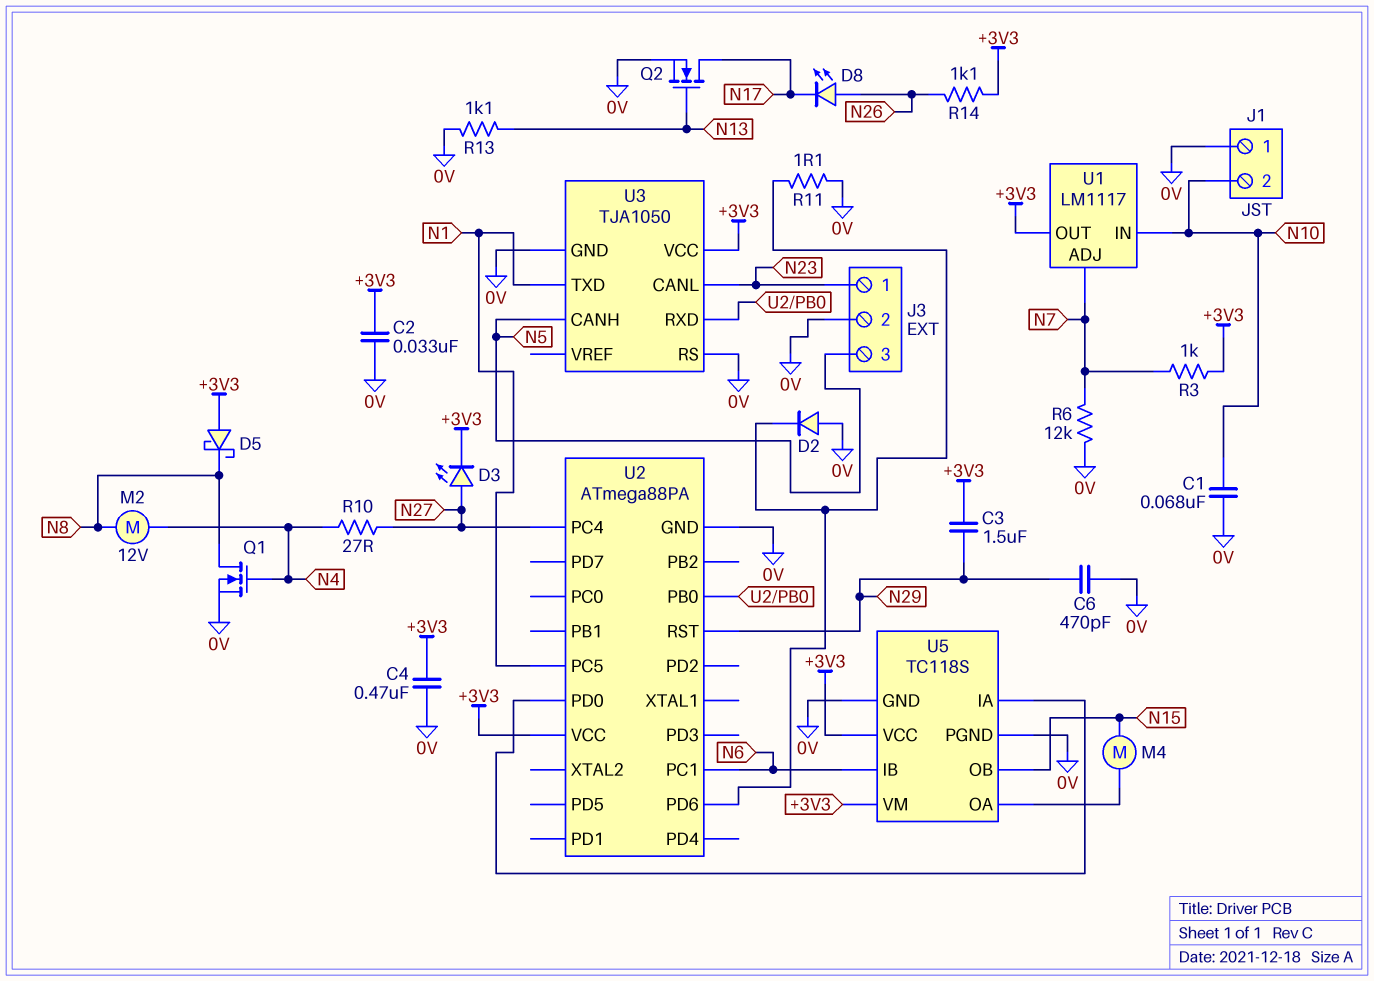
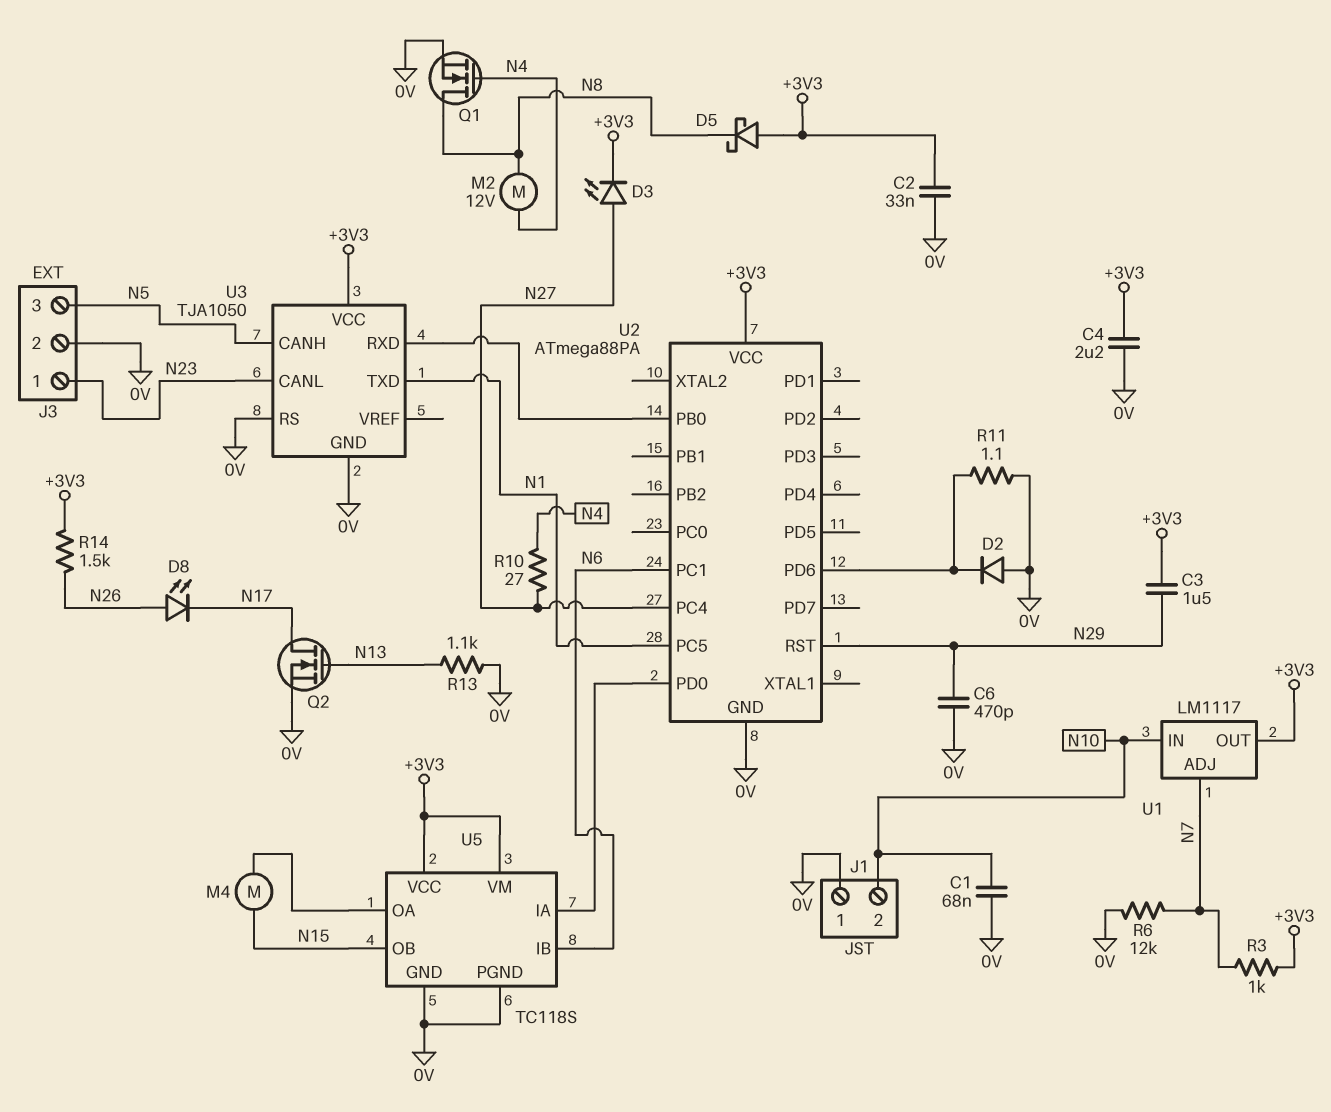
C4: 470nF (+3V3, 0V) -> 2.2uF (+3V3, 0V)
R14: 1.1k (+3V3, N26) -> 1.5k (+3V3, N26)

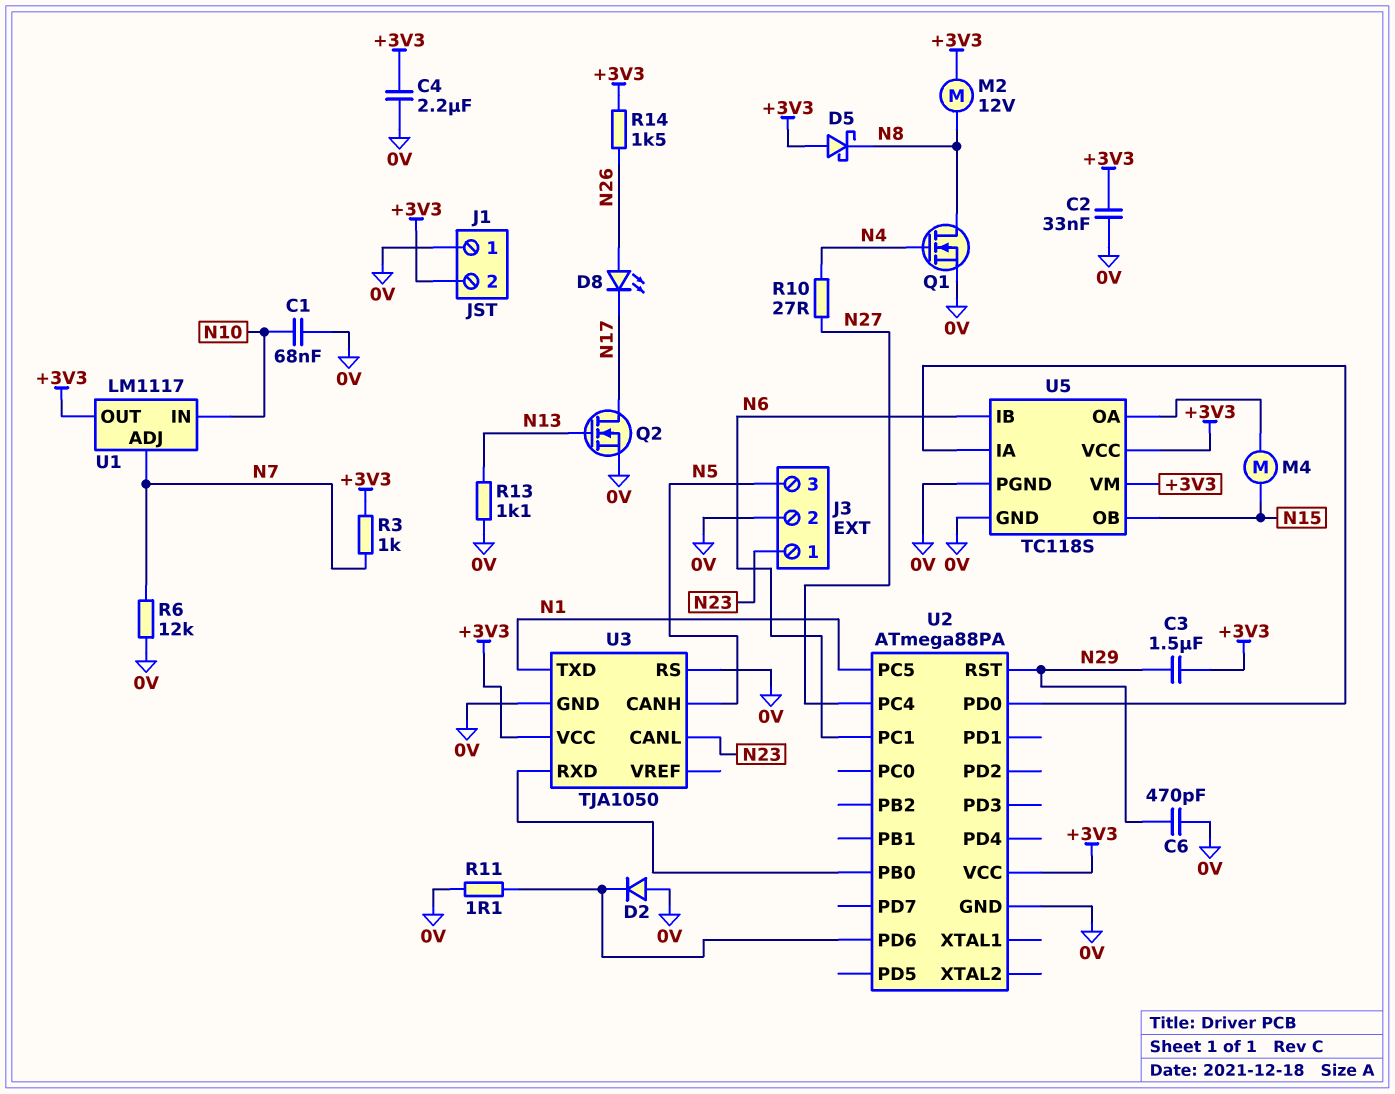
D3: LED (A N27, K +3V3) -> none
J1 pin 2: N10 -> +3V3
M2: motor 12V (N4, N8) -> motor 12V (+3V3, N8)

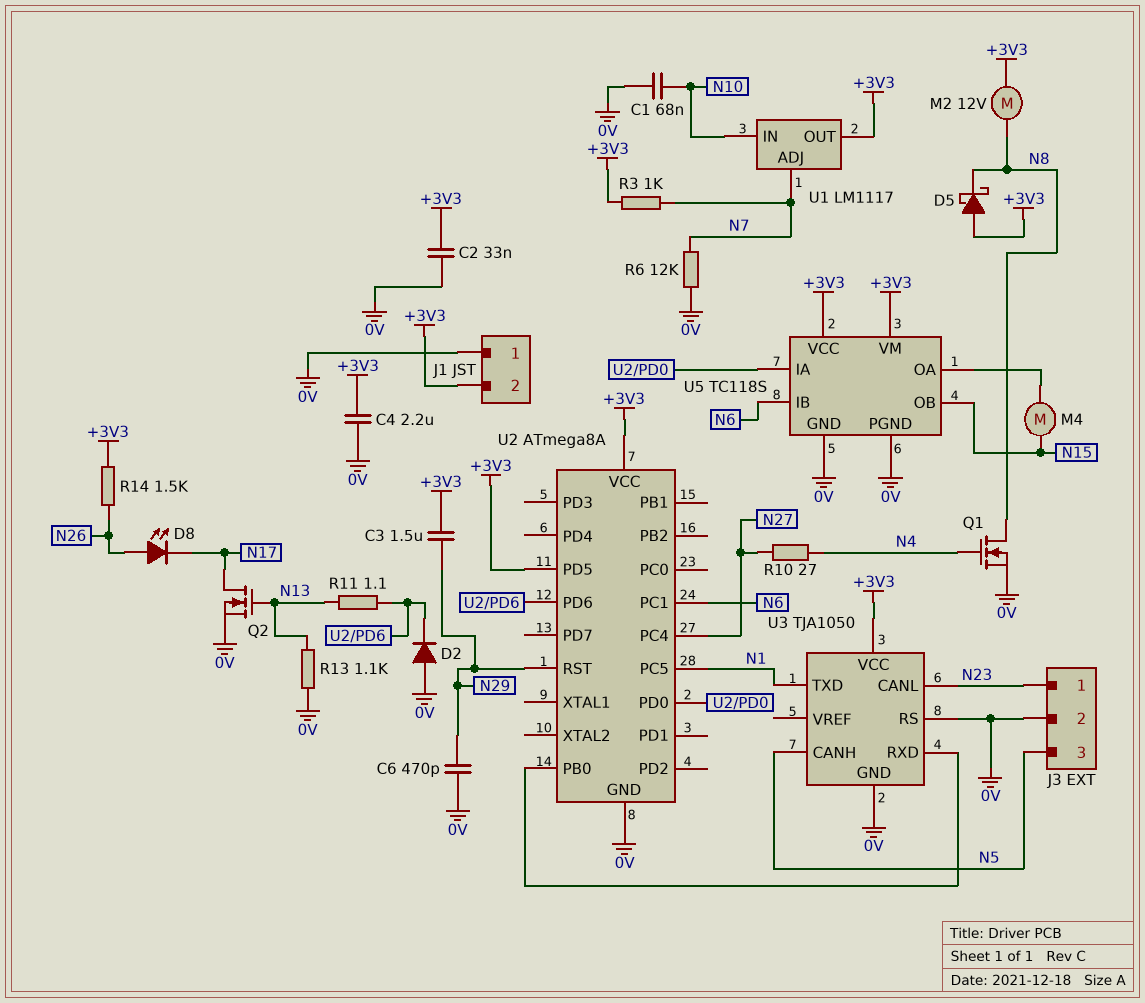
R11: 1.1 (0V, U2/PD6) -> 1.1 (N13, U2/PD6)
U2: ATmega88PA -> ATmega8A
U2 pin PD5: none -> +3V3

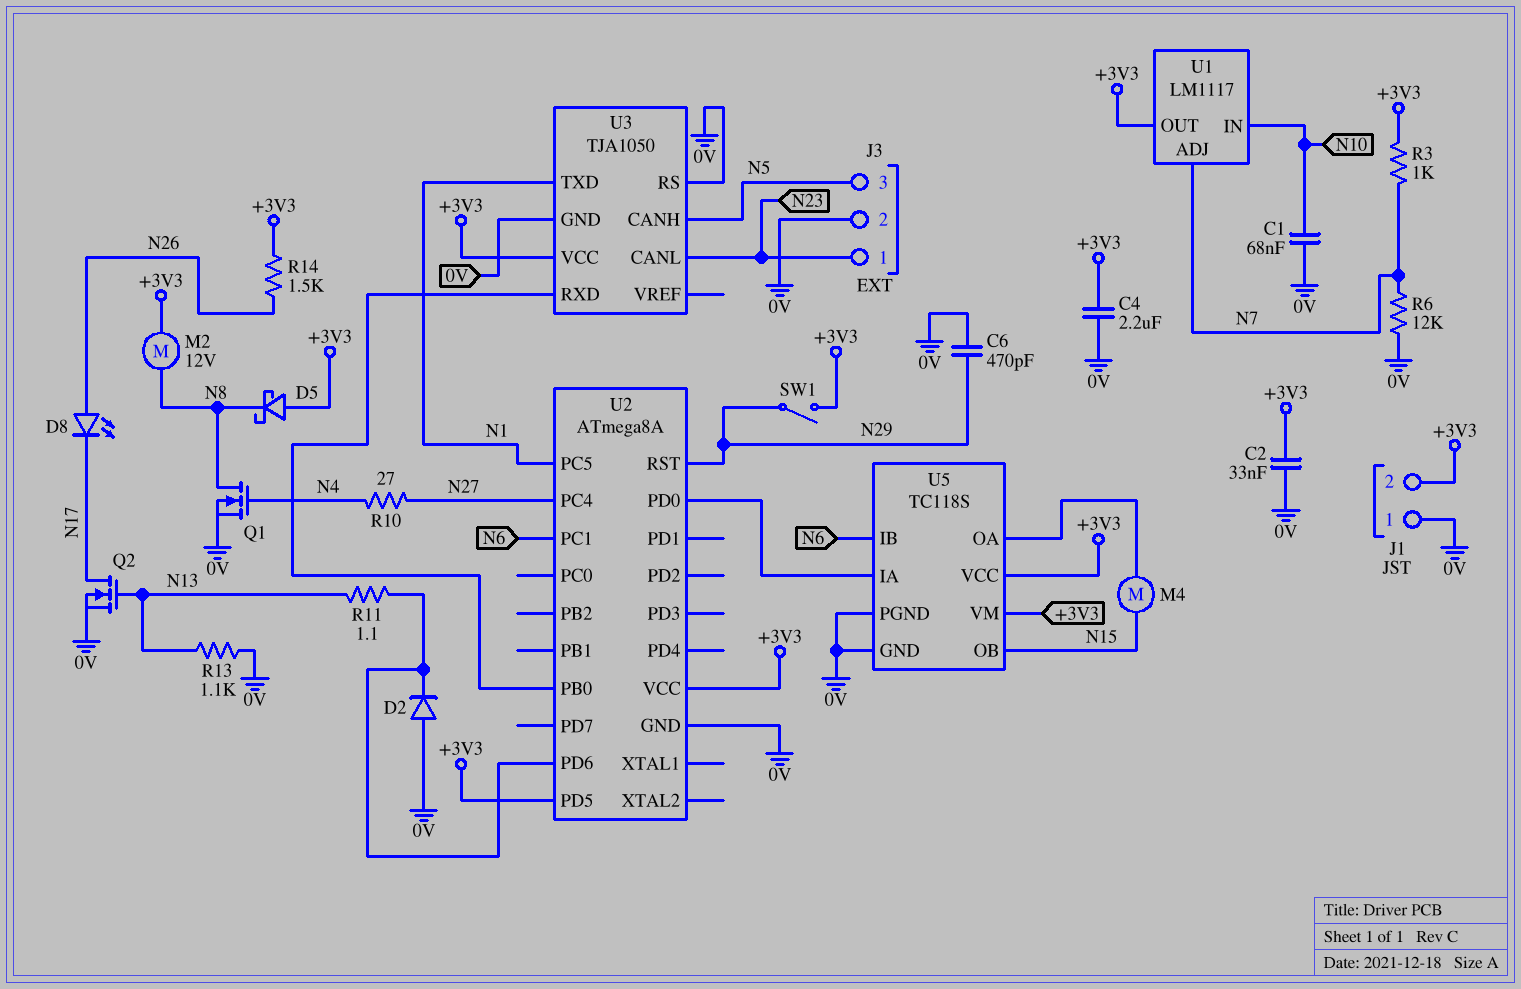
C3: 1.5uF (+3V3, N29) -> none
SW1: none -> switch (+3V3, N29)

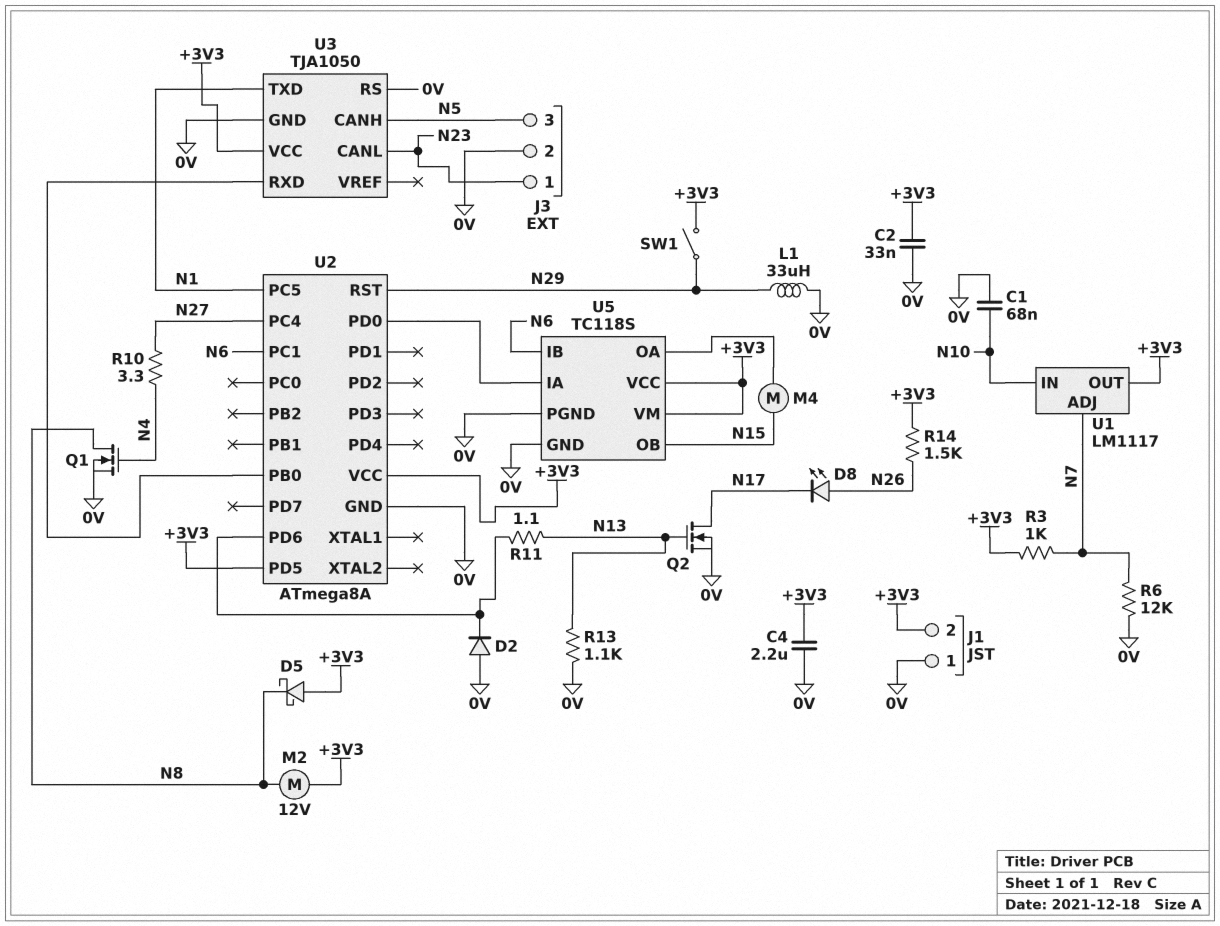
C6: 470pF (0V, N29) -> none
L1: none -> 33uH (0V, N29)
R10: 27 (N4, N27) -> 3.3 (N4, N27)

